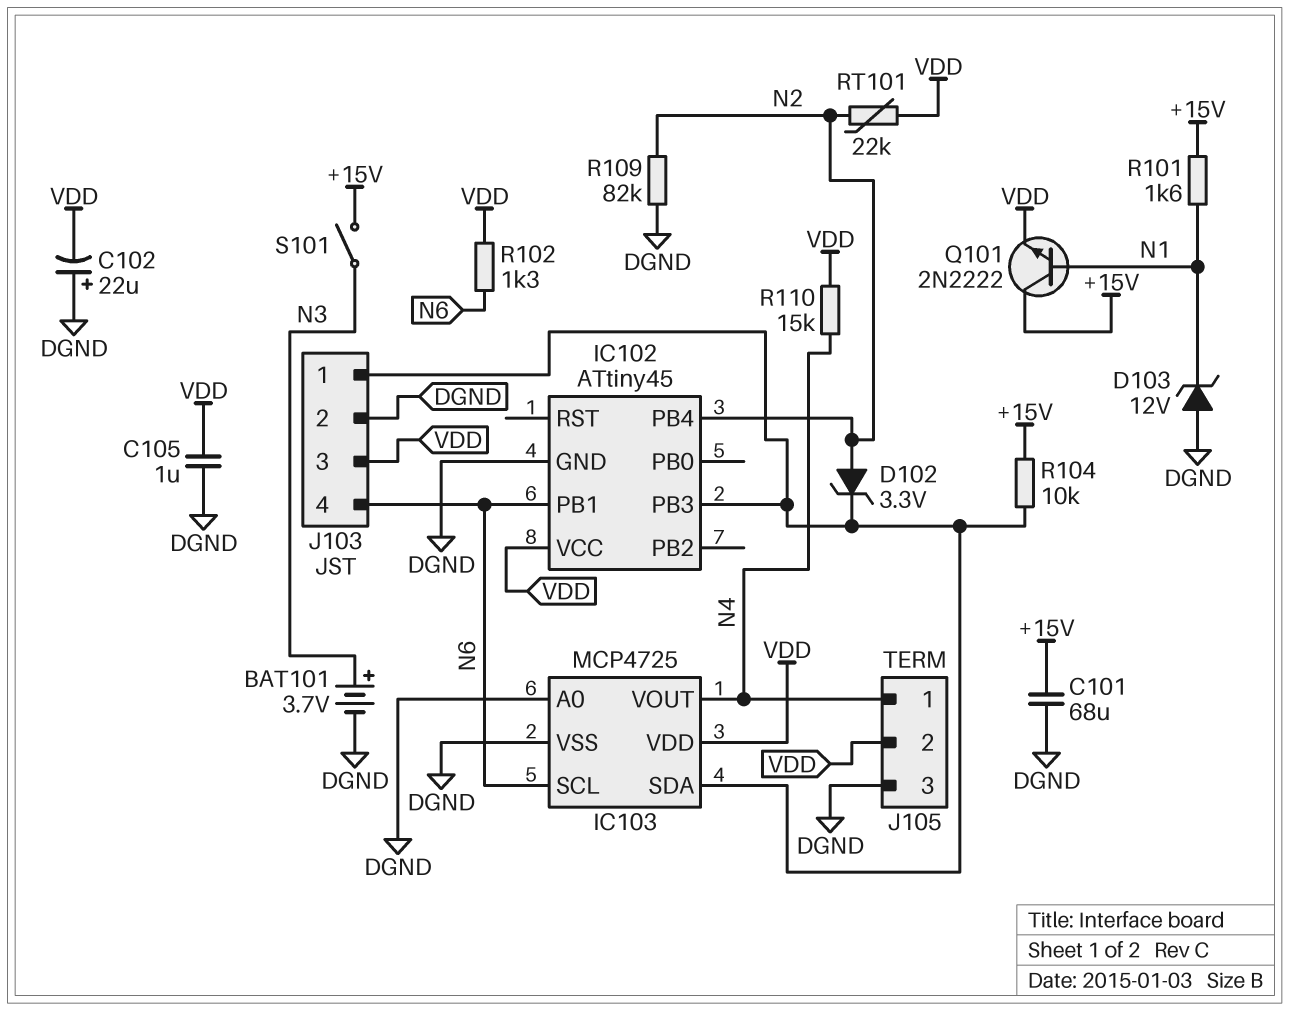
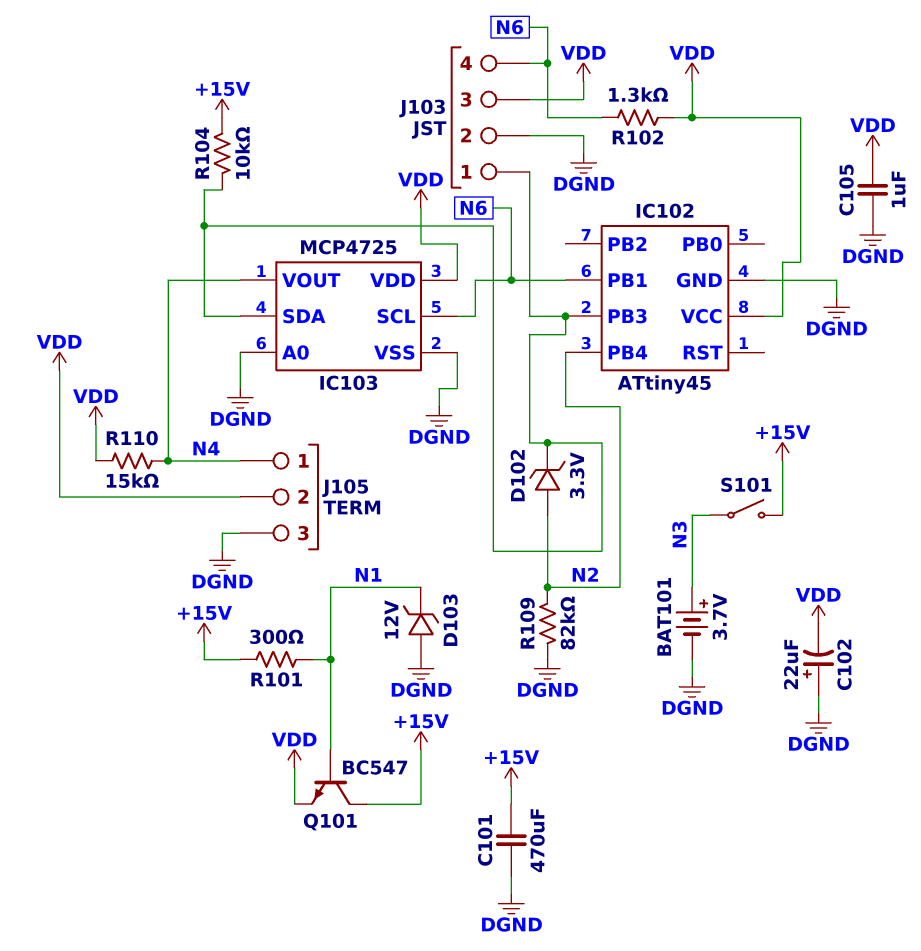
C101: 68uF (+15V, DGND) -> 470uF (+15V, DGND)
Q101: NPN 2N2222 (B N1, C +15V, E VDD) -> NPN BC547 (B N1, C +15V, E VDD)
R101: 1.6k (+15V, N1) -> 300 (+15V, N1)
RT101: 22k (N2, VDD) -> none

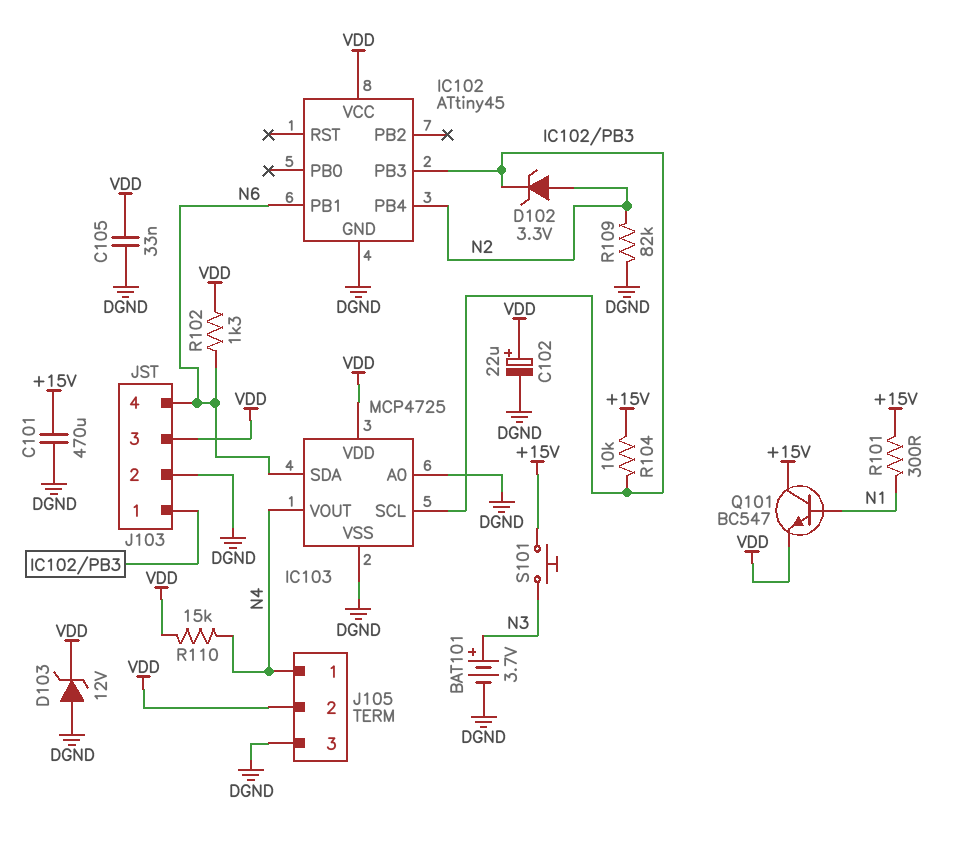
C102: 22uF (plus DGND, minus VDD) -> 22uF (plus VDD, minus DGND)
C105: 1uF (DGND, VDD) -> 33nF (DGND, VDD)
D103: zener 12V (A DGND, K N1) -> zener 12V (A DGND, K VDD)
IC103 pin SCL: N6 -> IC102/PB3
IC103 pin SDA: IC102/PB3 -> N6
S101: switch (+15V, N3) -> button (+15V, N3)

